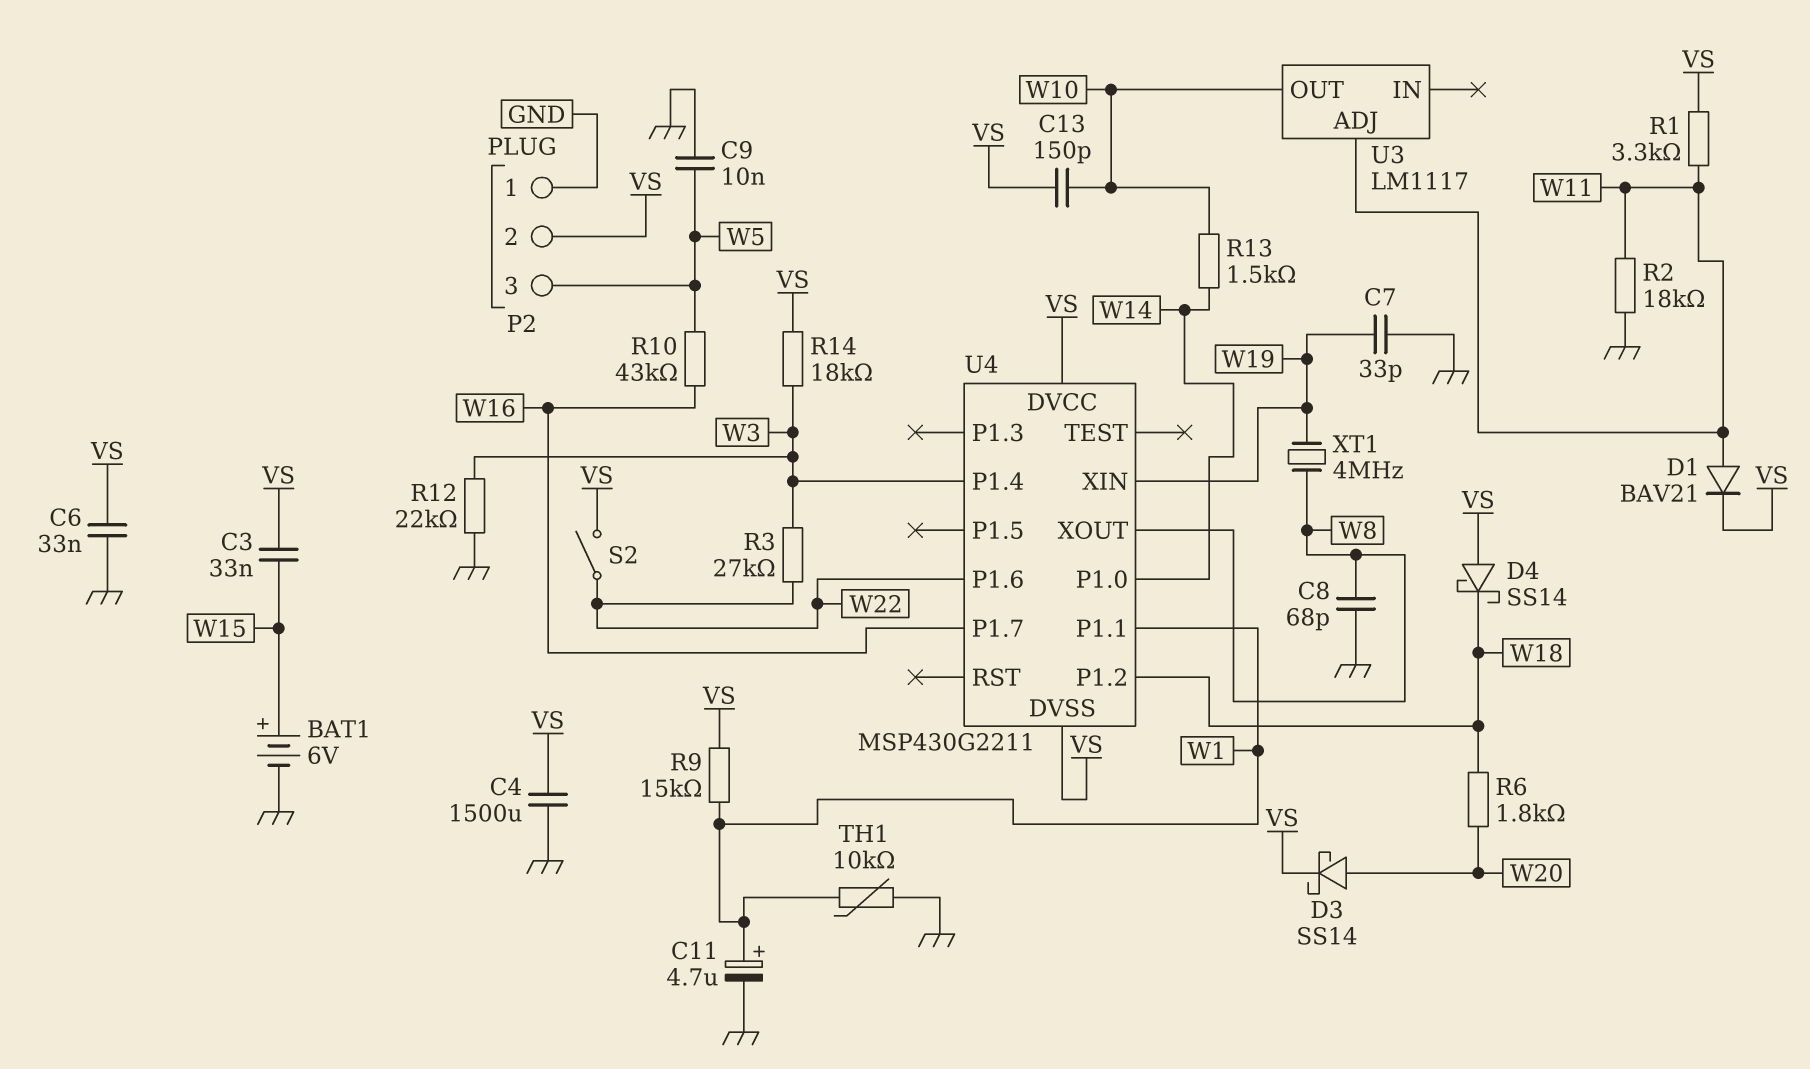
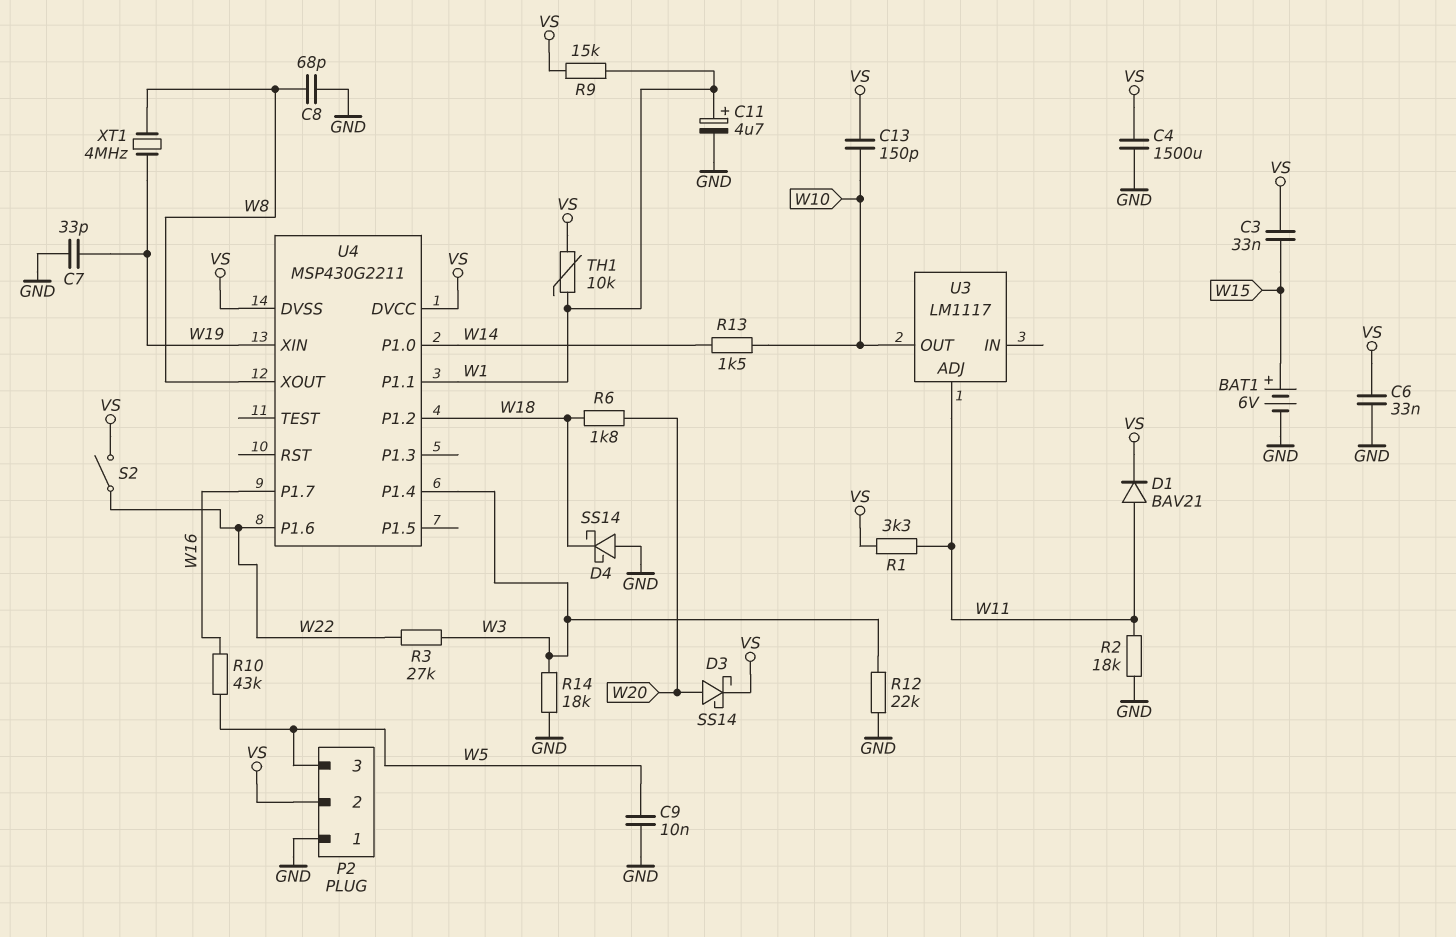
D4: schottky SS14 (A VS, K W18) -> schottky SS14 (A GND, K W18)
R14: 18k (VS, W3) -> 18k (GND, W3)
TH1: 10k (GND, W1) -> 10k (VS, W1)

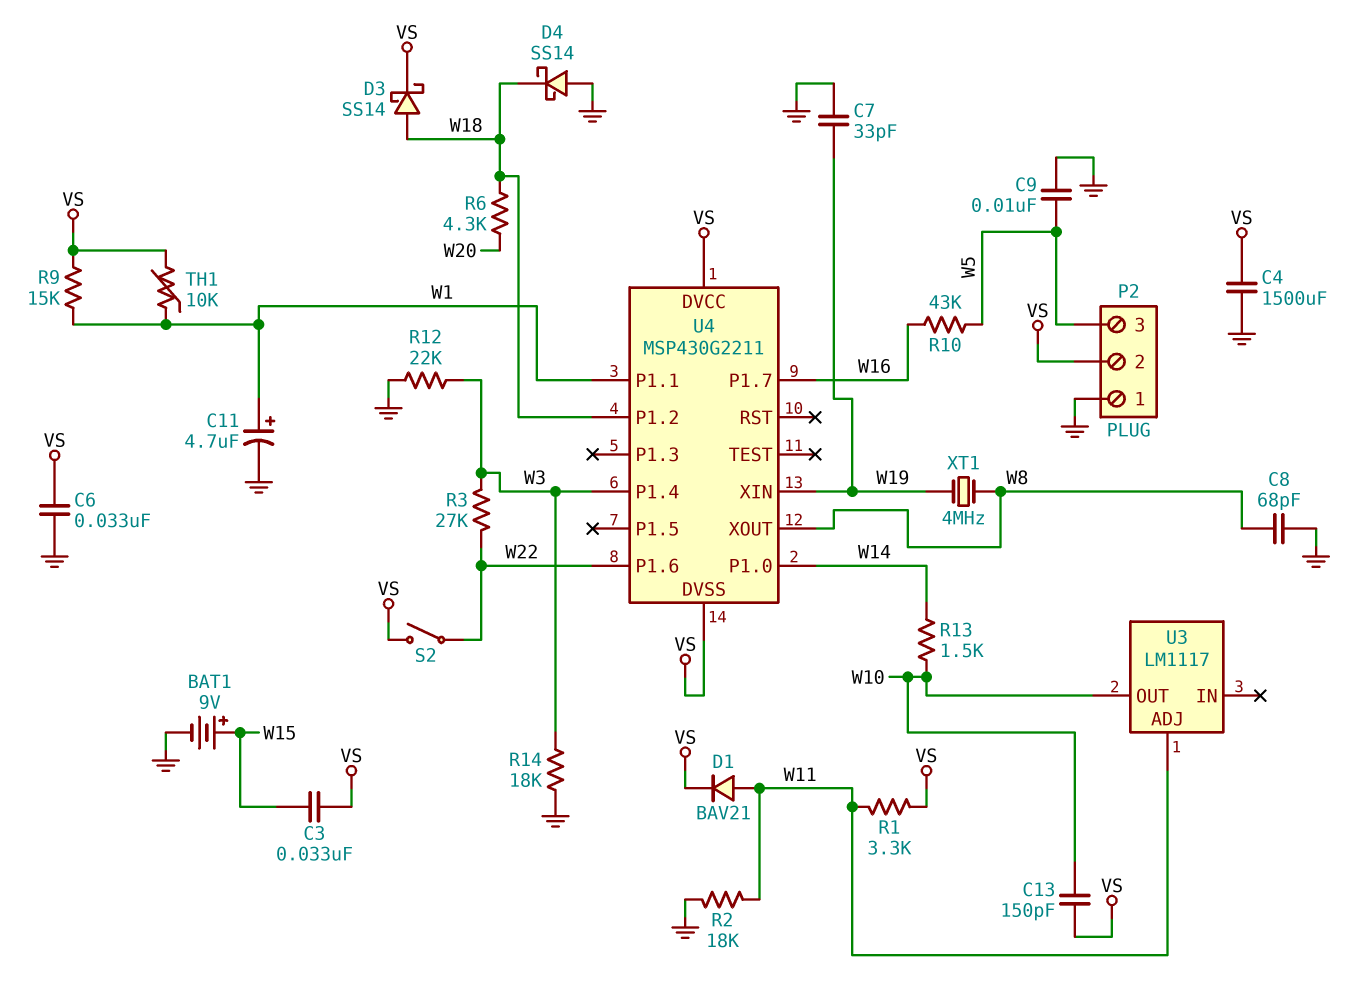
BAT1: 6V (plus W15, minus GND) -> 9V (plus W15, minus GND)
D3: schottky SS14 (A W20, K VS) -> schottky SS14 (A W18, K VS)
R6: 1.8k (W18, W20) -> 4.3k (W18, W20)

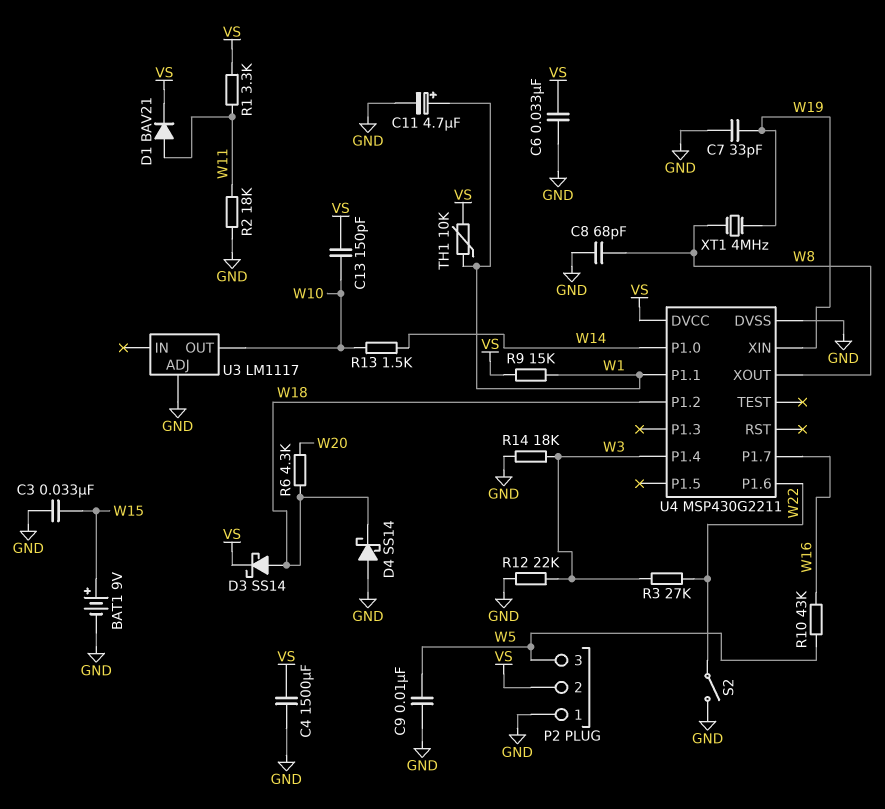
C3: 33nF (VS, W15) -> 33nF (GND, W15)
S2: switch (VS, W22) -> switch (GND, W22)
U3 pin ADJ: W11 -> GND
U4 pin DVSS: VS -> GND

